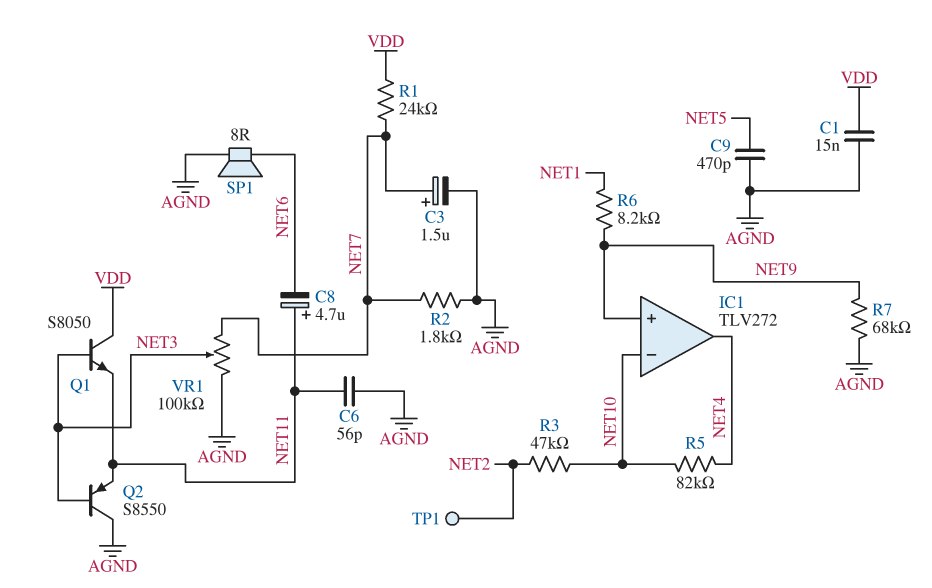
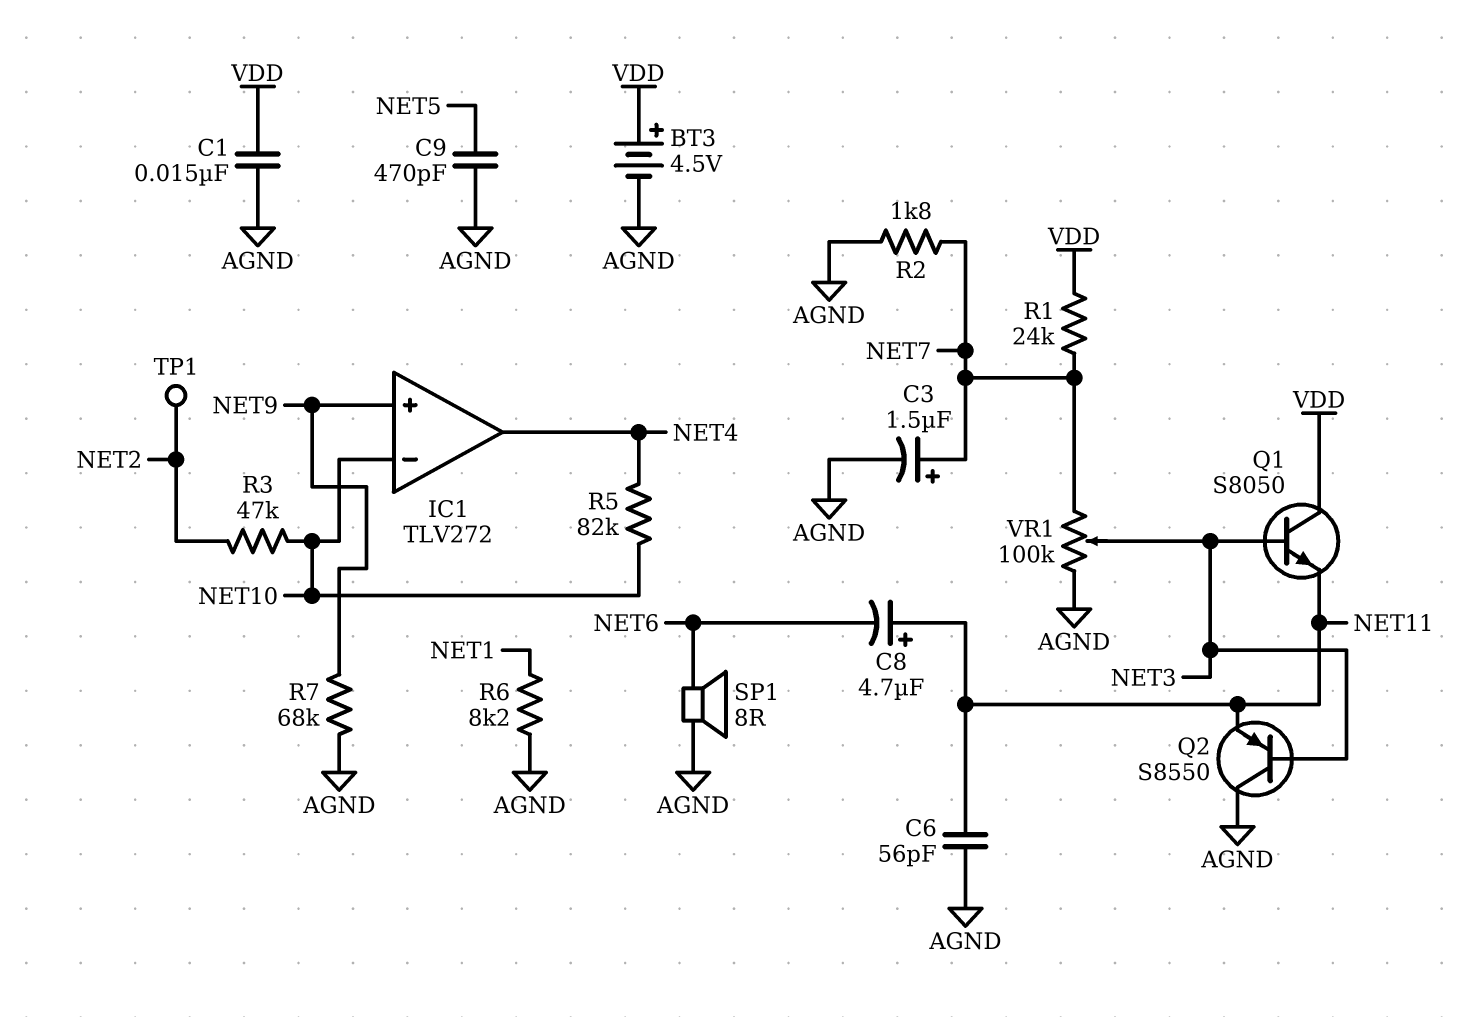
BT3: none -> 4.5V (plus VDD, minus AGND)
R6: 8.2k (NET1, NET9) -> 8.2k (AGND, NET1)

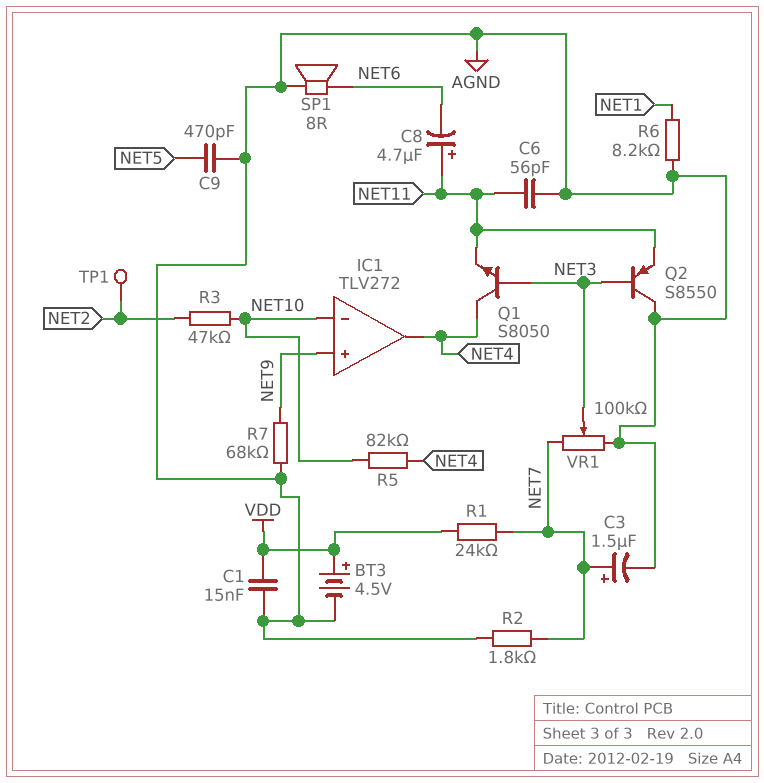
Q1: NPN S8050 (B NET3, C VDD, E NET11) -> NPN S8050 (B NET3, C NET4, E NET11)

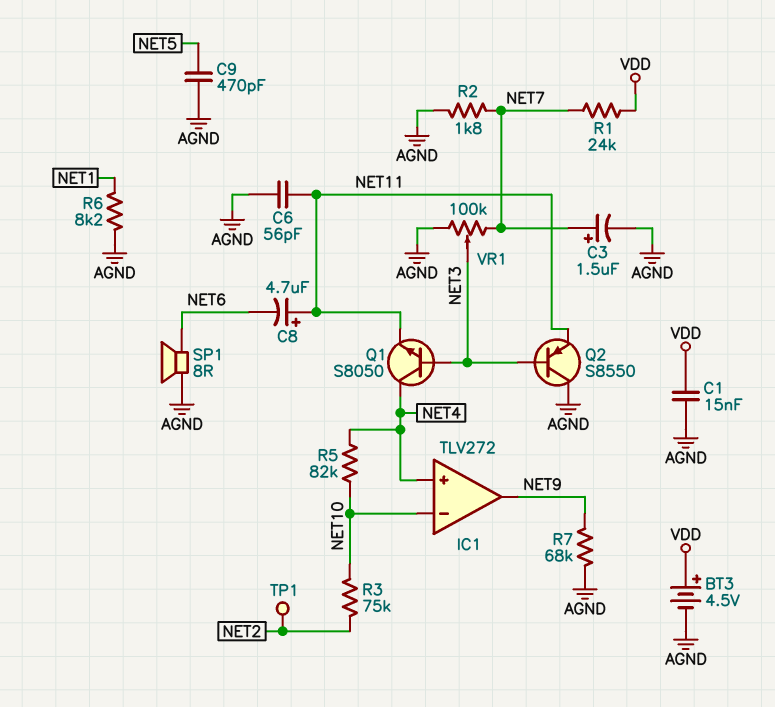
IC1 pin in+: NET9 -> NET4
IC1 pin out: NET4 -> NET9
R3: 47k (NET2, NET10) -> 75k (NET2, NET10)

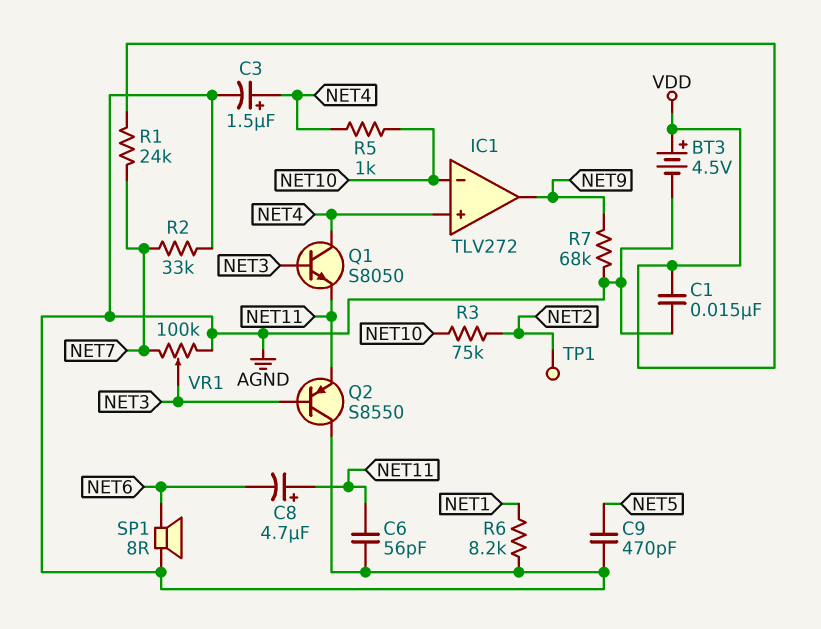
C3: 1.5uF (plus NET7, minus AGND) -> 1.5uF (plus NET4, minus AGND)
R2: 1.8k (AGND, NET7) -> 33k (AGND, NET7)
R5: 82k (NET4, NET10) -> 1k (NET4, NET10)

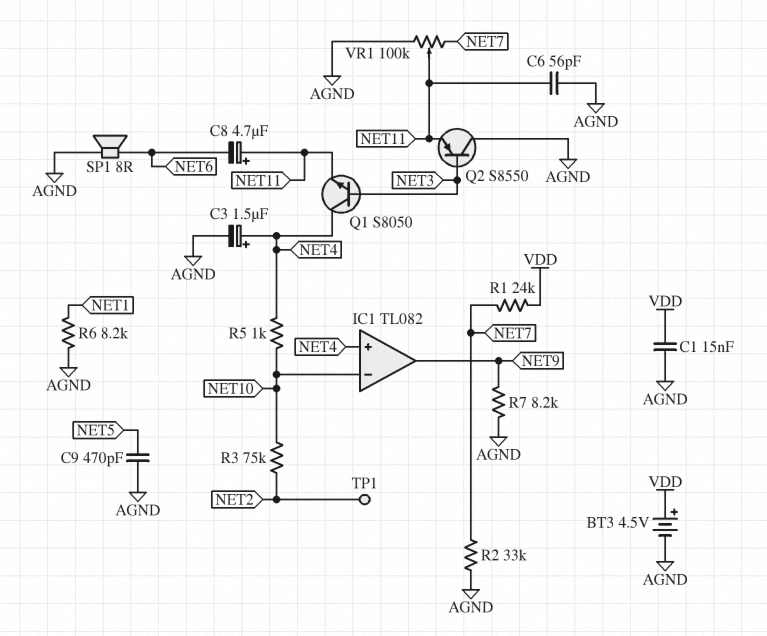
IC1: TLV272 -> TL082
R7: 68k (AGND, NET9) -> 8.2k (AGND, NET9)
VR1: 100k (AGND, NET7, wiper NET3) -> 100k (AGND, NET7, wiper NET11)

